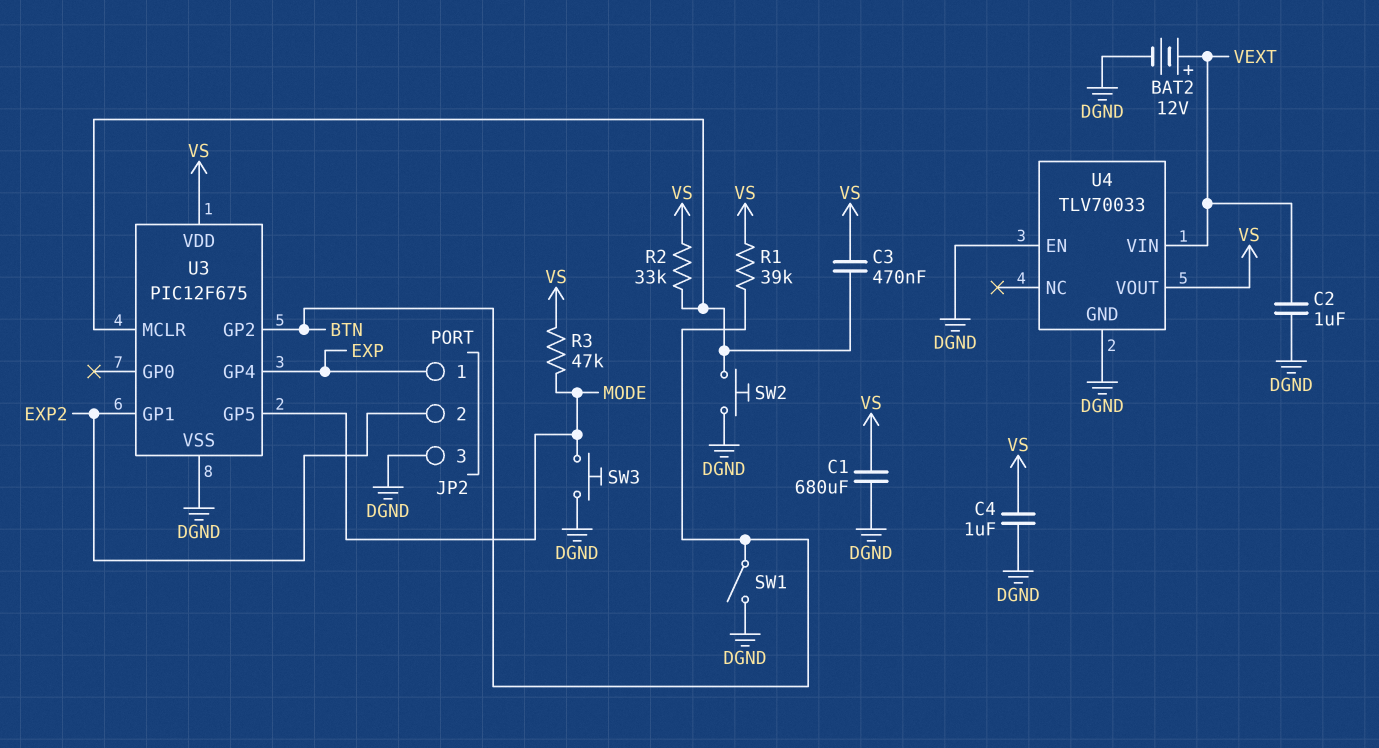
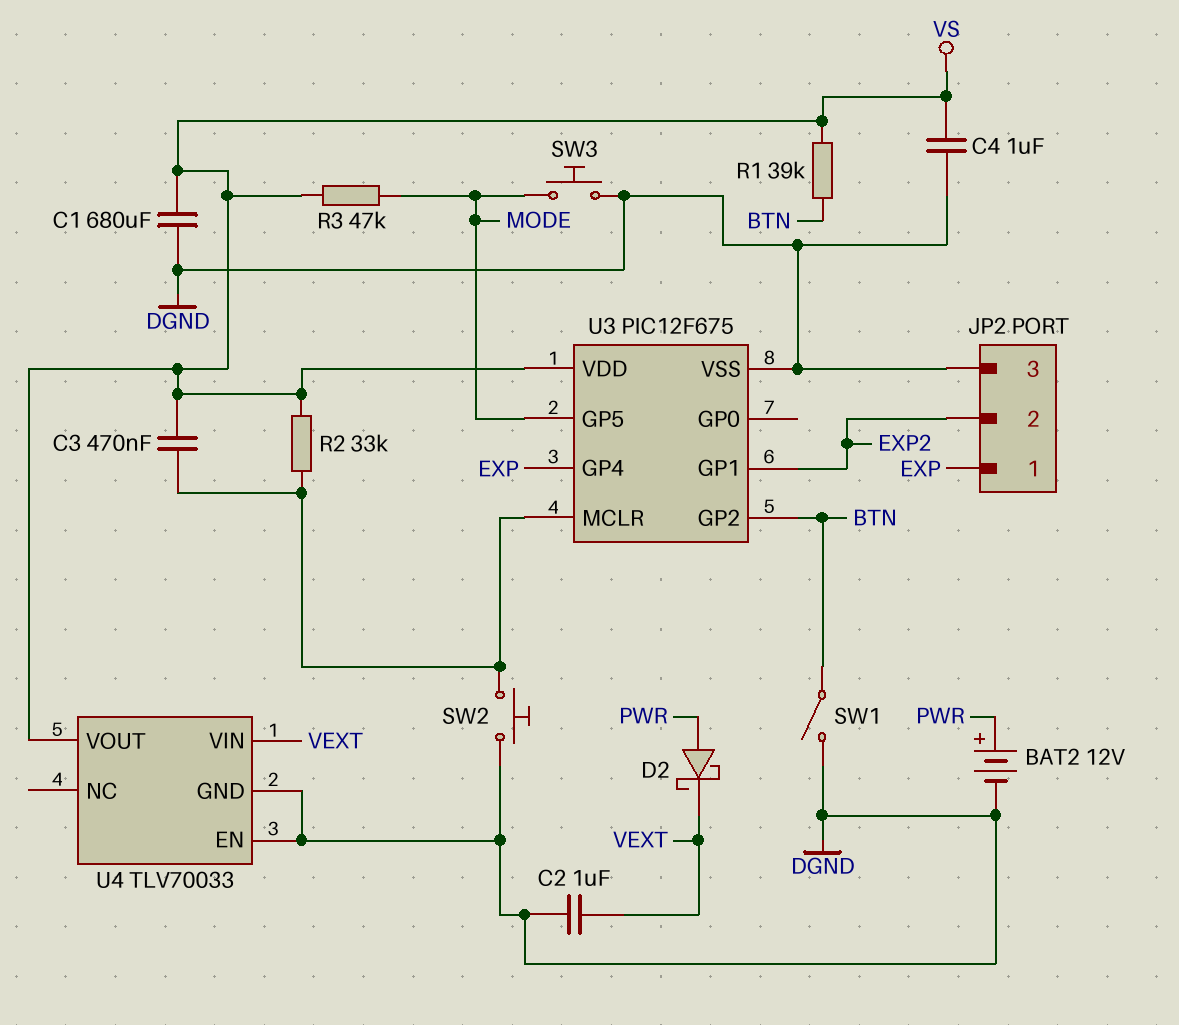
BAT2: 12V (plus VEXT, minus DGND) -> 12V (plus PWR, minus DGND)
D2: none -> schottky (A PWR, K VEXT)

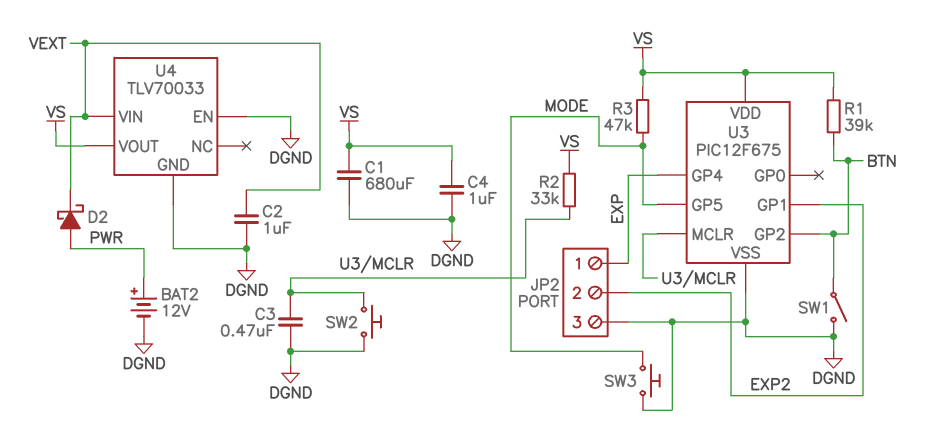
C3: 470nF (U3/MCLR, VS) -> 470nF (DGND, U3/MCLR)

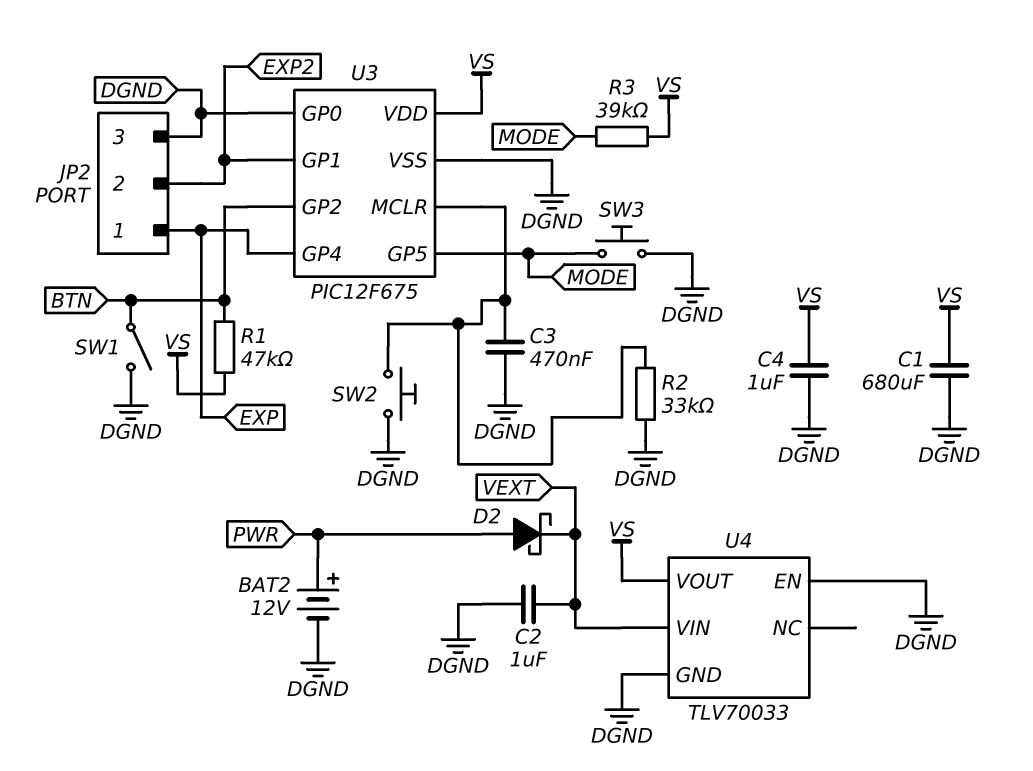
R1: 39k (BTN, VS) -> 47k (BTN, VS)
R2: 33k (U3/MCLR, VS) -> 33k (DGND, U3/MCLR)
R3: 47k (MODE, VS) -> 39k (MODE, VS)
U3 pin GP0: none -> DGND

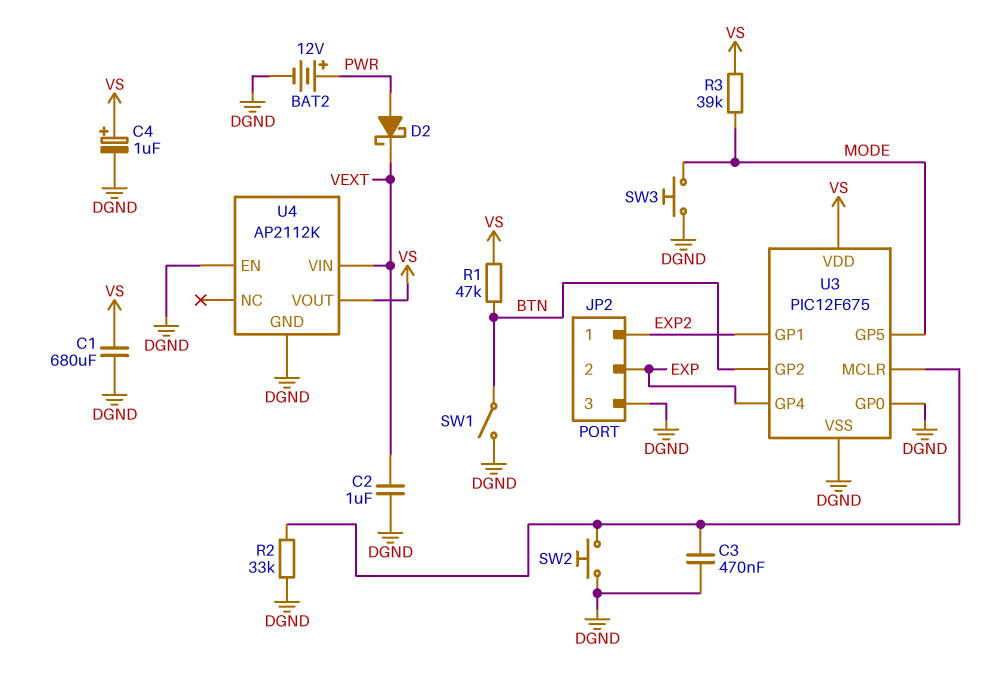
C4: 1uF (DGND, VS) -> 1uF (plus VS, minus DGND)
JP2 pin 1: EXP -> EXP2
JP2 pin 2: EXP2 -> EXP
U4: TLV70033 -> AP2112K

